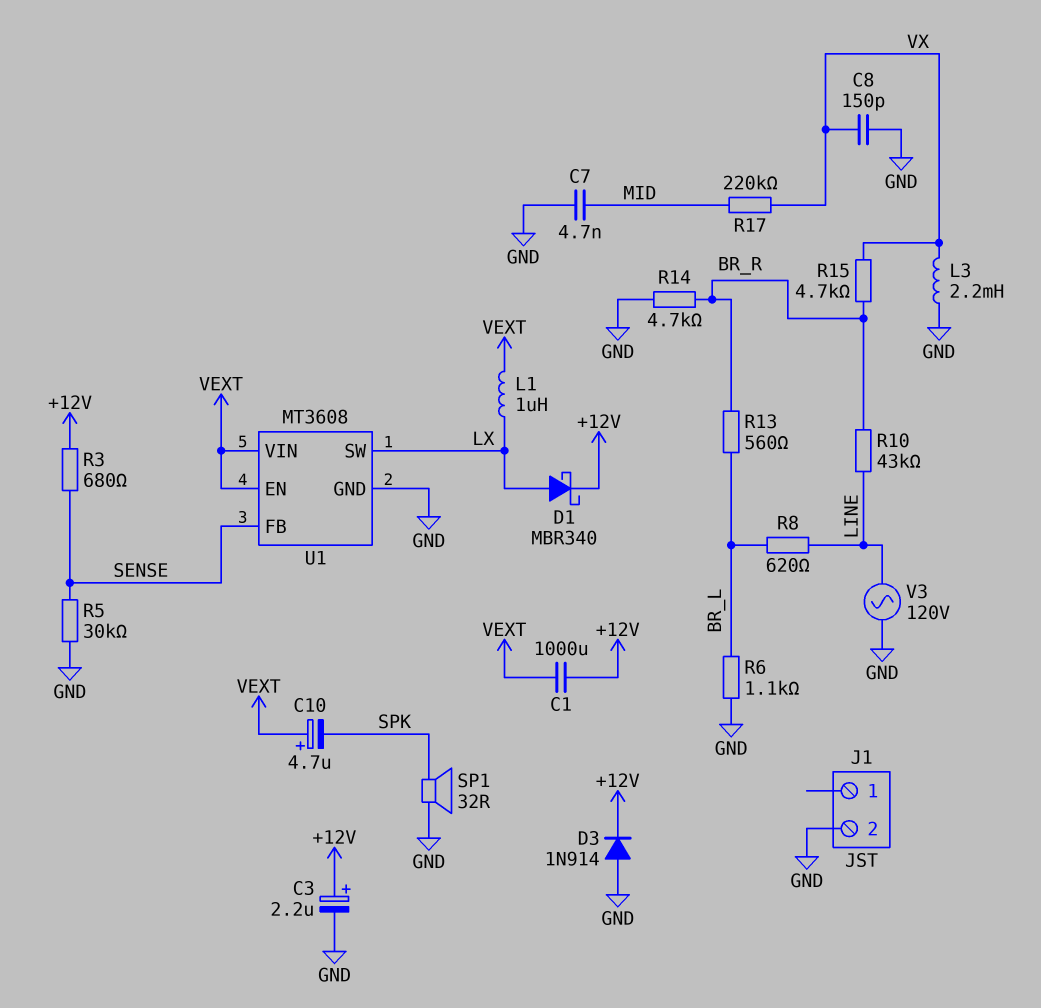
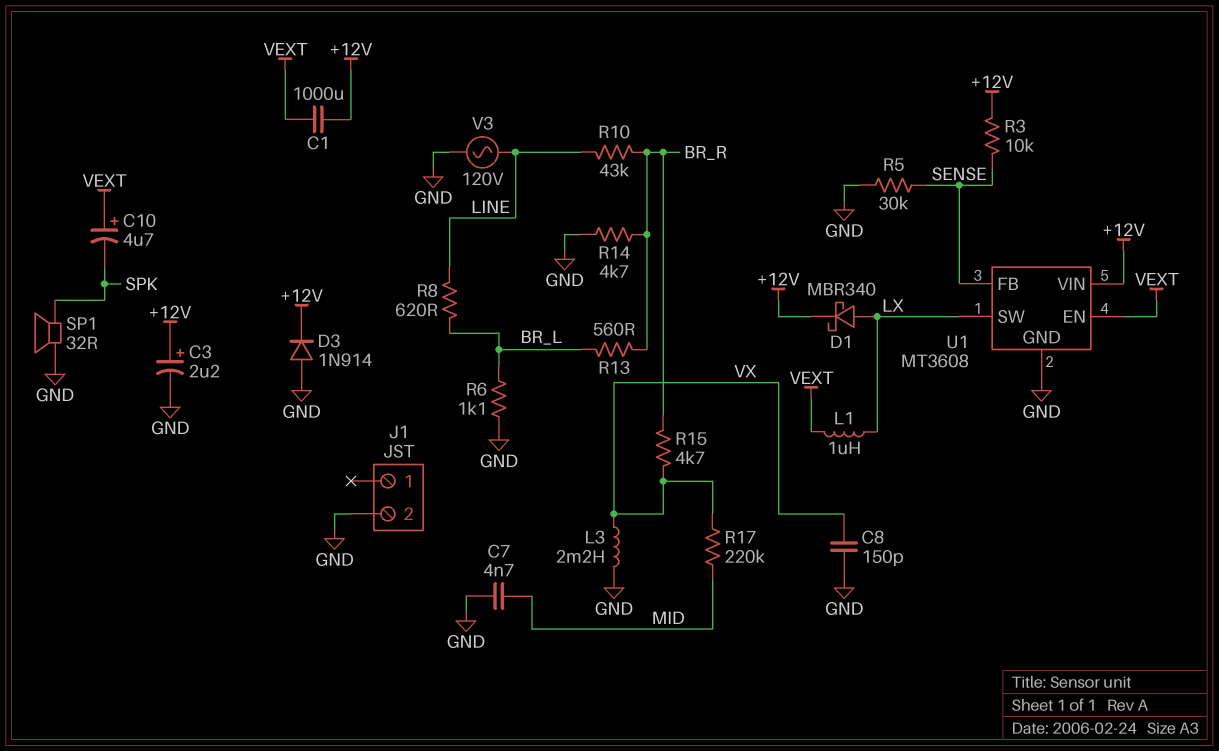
R3: 680 (+12V, SENSE) -> 10k (+12V, SENSE)
U1 pin VIN: VEXT -> +12V

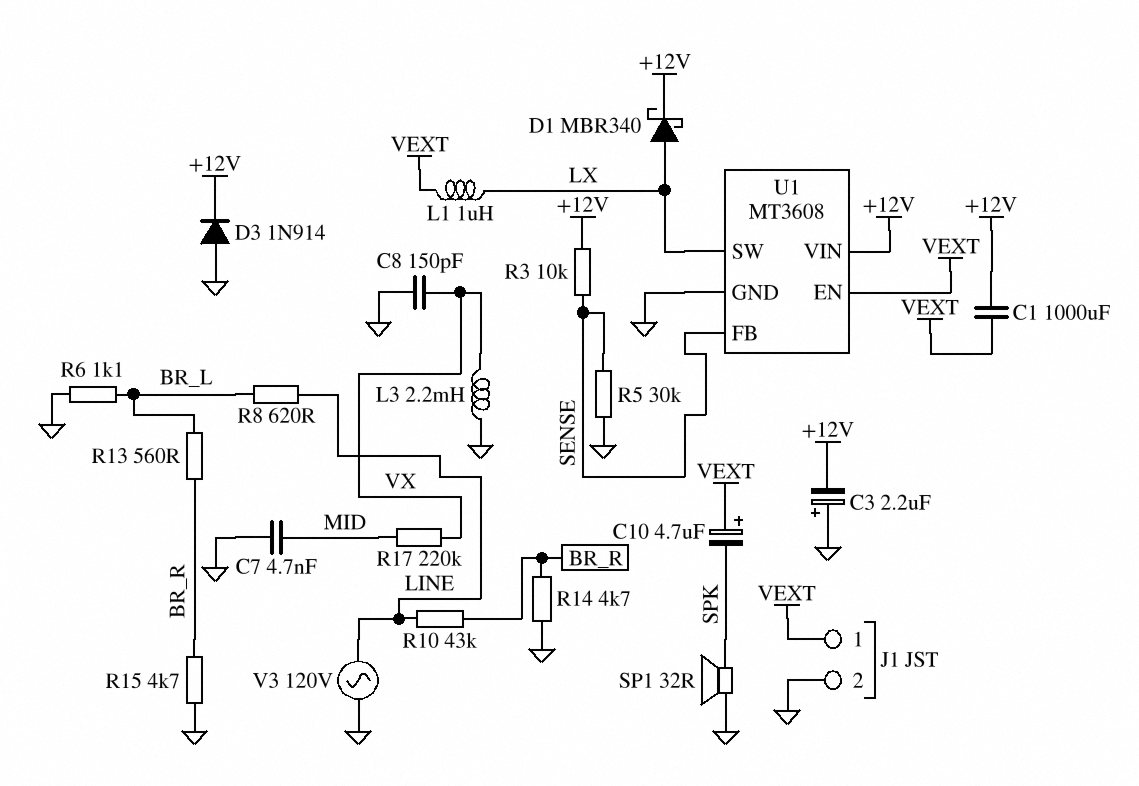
C3: 2.2uF (plus +12V, minus GND) -> 2.2uF (plus GND, minus +12V)
J1 pin 1: none -> VEXT
R15: 4.7k (BR_R, VX) -> 4.7k (BR_R, GND)

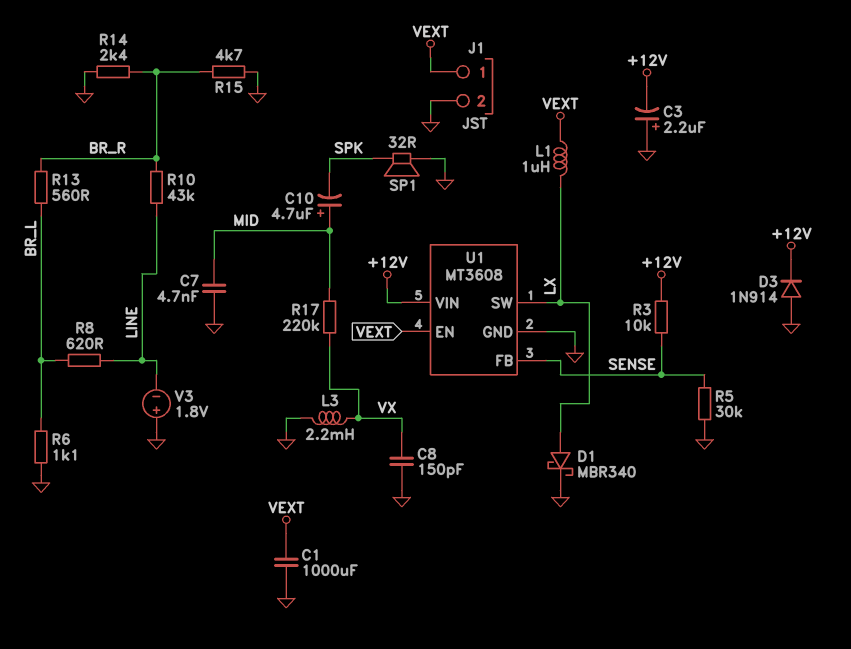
C1: 1000uF (+12V, VEXT) -> 1000uF (GND, VEXT)
C10: 4.7uF (plus VEXT, minus SPK) -> 4.7uF (plus MID, minus SPK)
D1: schottky MBR340 (A LX, K +12V) -> schottky MBR340 (A LX, K GND)
R14: 4.7k (BR_R, GND) -> 2.4k (BR_R, GND)
V3: AC 120V (GND, LINE) -> 1.8V (plus GND, minus LINE)

